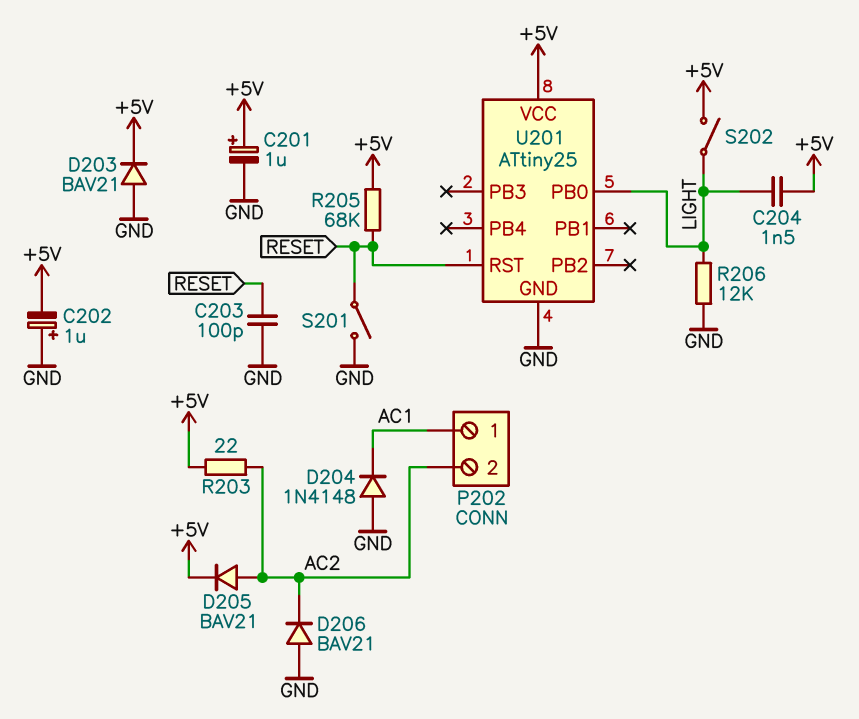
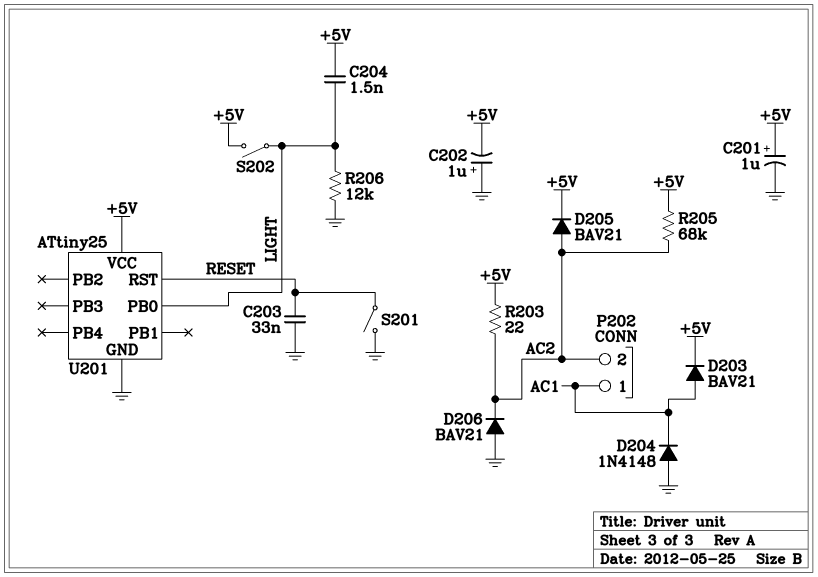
C203: 100pF (GND, RESET) -> 33nF (GND, RESET)
D203: diode BAV21 (A GND, K +5V) -> diode BAV21 (A AC1, K +5V)
R205: 68k (+5V, RESET) -> 68k (+5V, AC2)

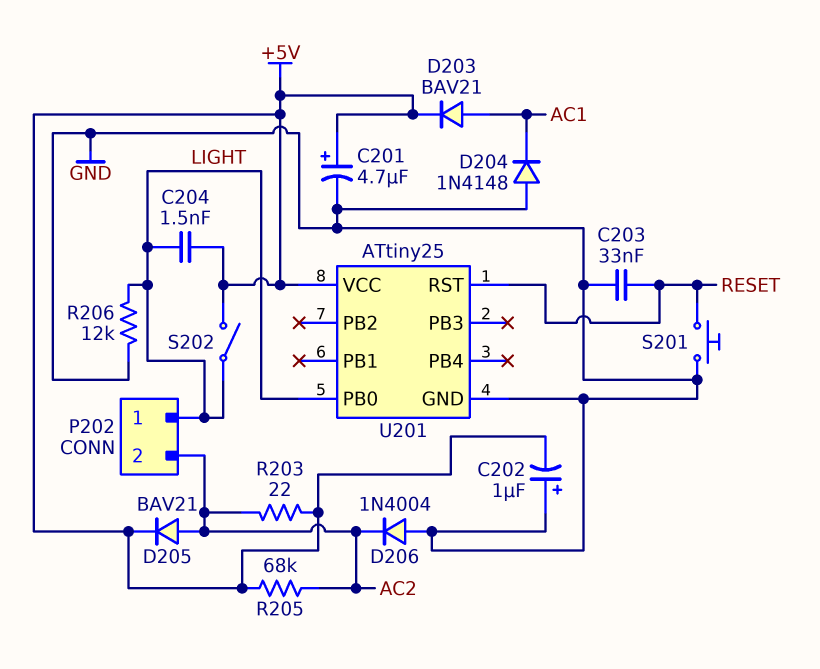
C201: 1uF (plus +5V, minus GND) -> 4.7uF (plus +5V, minus GND)
D206: diode BAV21 (A GND, K AC2) -> diode 1N4004 (A GND, K AC2)
P202 pin 1: AC1 -> LIGHT
S201: switch (GND, RESET) -> button (GND, RESET)

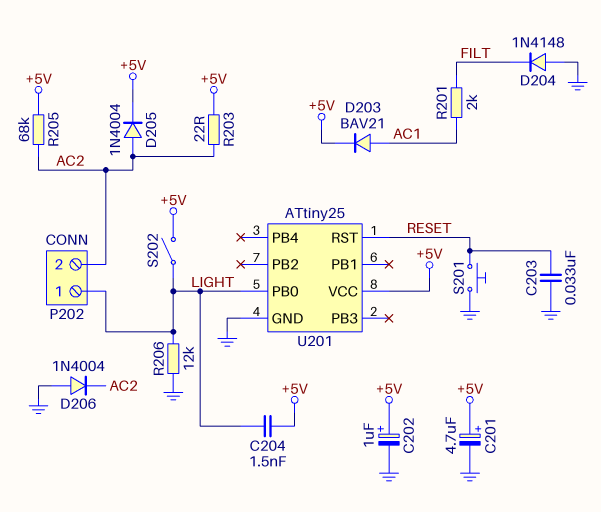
C202: 1uF (plus GND, minus +5V) -> 1uF (plus +5V, minus GND)
D204: diode 1N4148 (A GND, K AC1) -> diode 1N4148 (A GND, K FILT)
D205: diode BAV21 (A AC2, K +5V) -> diode 1N4004 (A AC2, K +5V)
R201: none -> 2k (AC1, FILT)

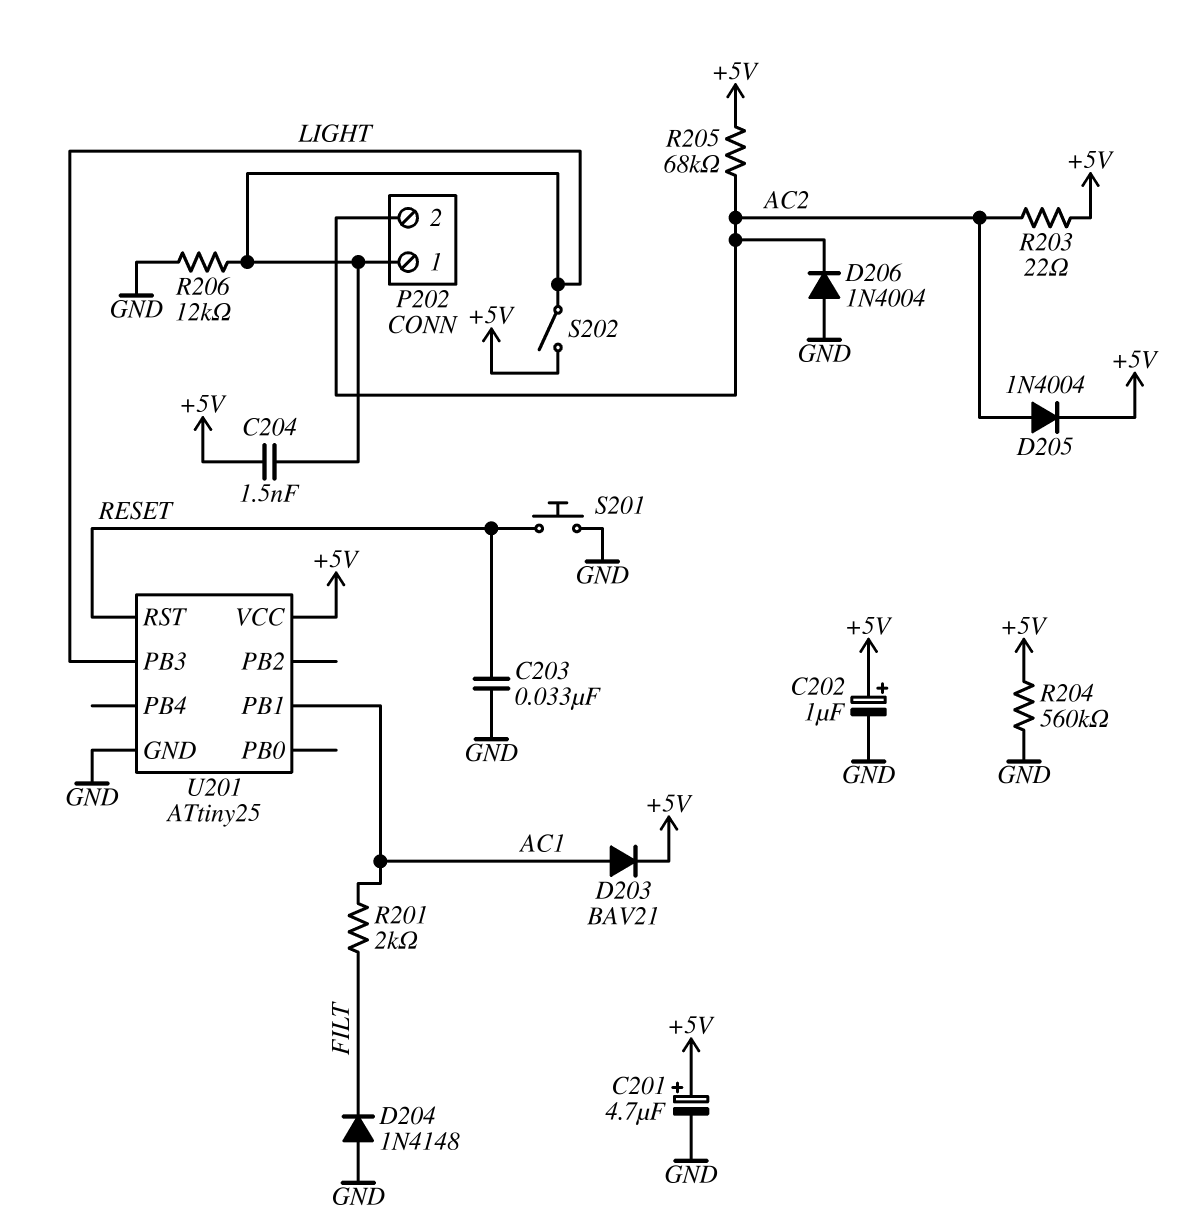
R204: none -> 560k (+5V, GND)
U201 pin PB0: LIGHT -> none
U201 pin PB1: none -> AC1
U201 pin PB3: none -> LIGHT

